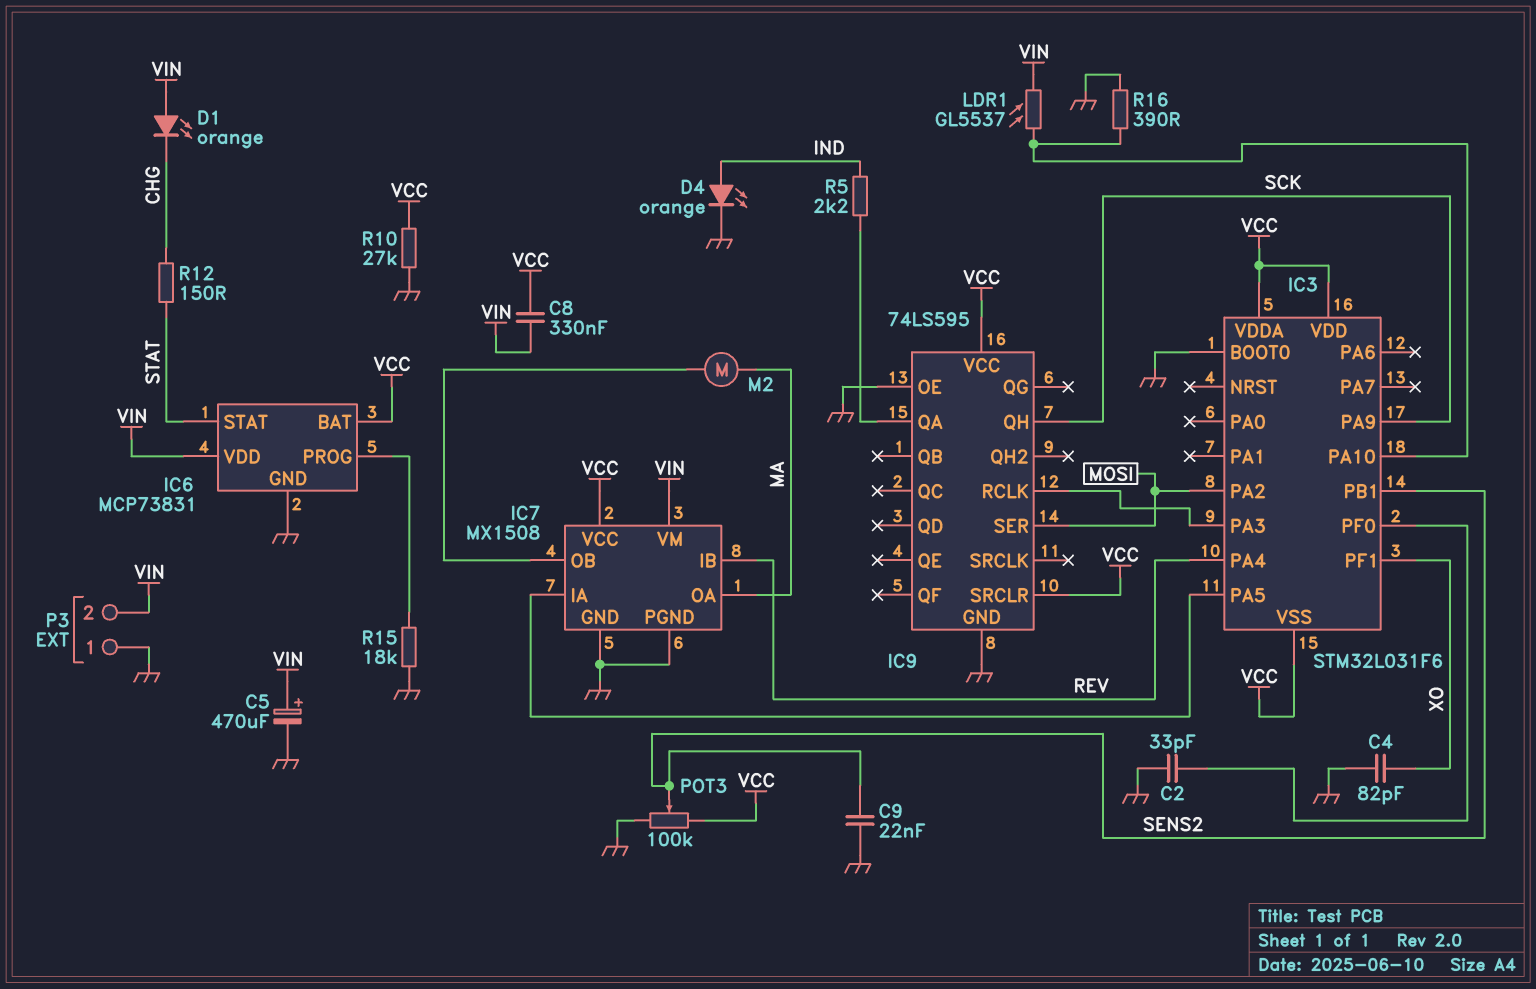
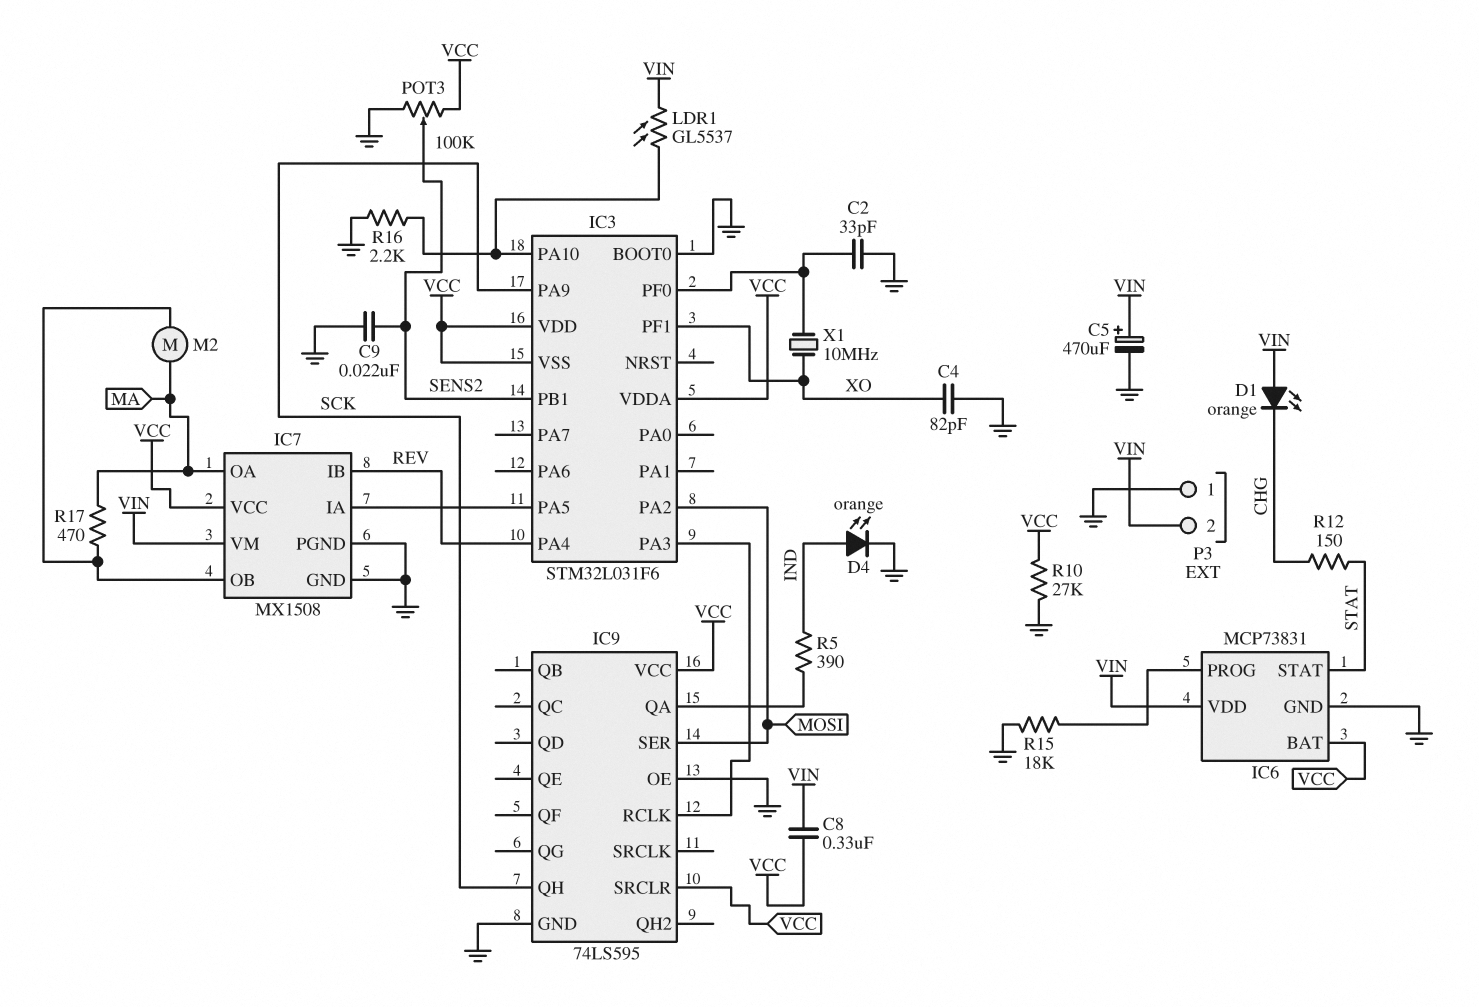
R5: 2.2k (IC9/QA, IND) -> 390 (IC9/QA, IND)
R16: 390 (GND, IC3/PA10) -> 2.2k (GND, IC3/PA10)
R17: none -> 470 (IC7/OB, MA)
X1: none -> 10MHz (IC3/PF0, XO)

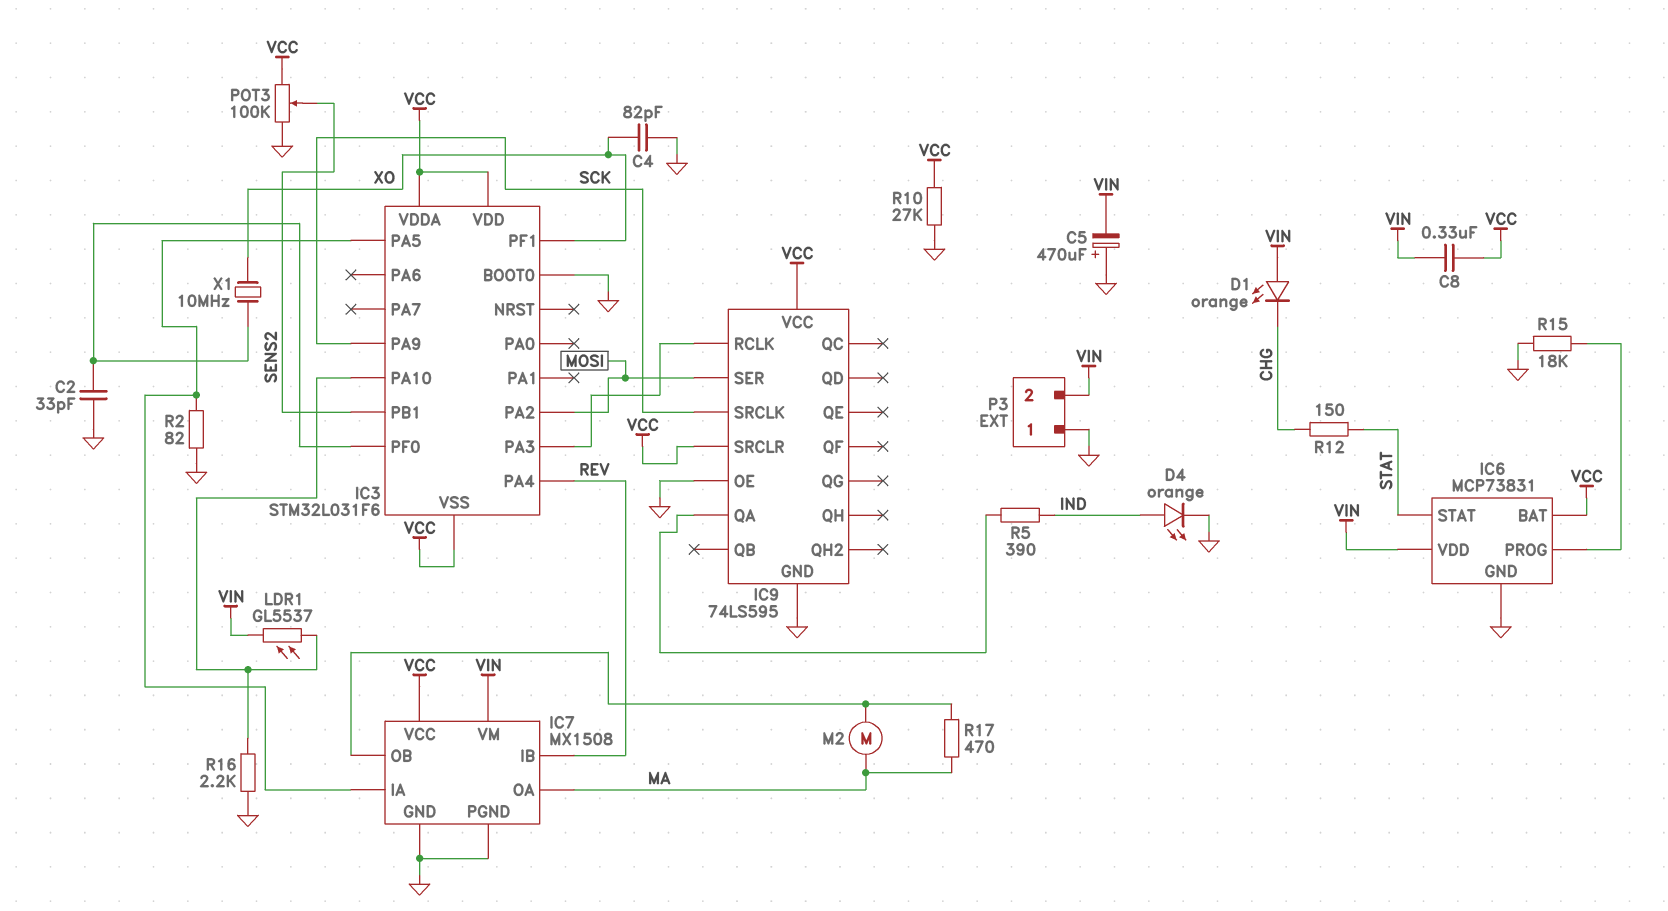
C5: 470uF (plus VIN, minus GND) -> 470uF (plus GND, minus VIN)
C9: 22nF (GND, SENS2) -> none
IC9 pin QH: SCK -> none
IC9 pin SRCLK: none -> SCK
R2: none -> 82 (GND, IC3/PA5)

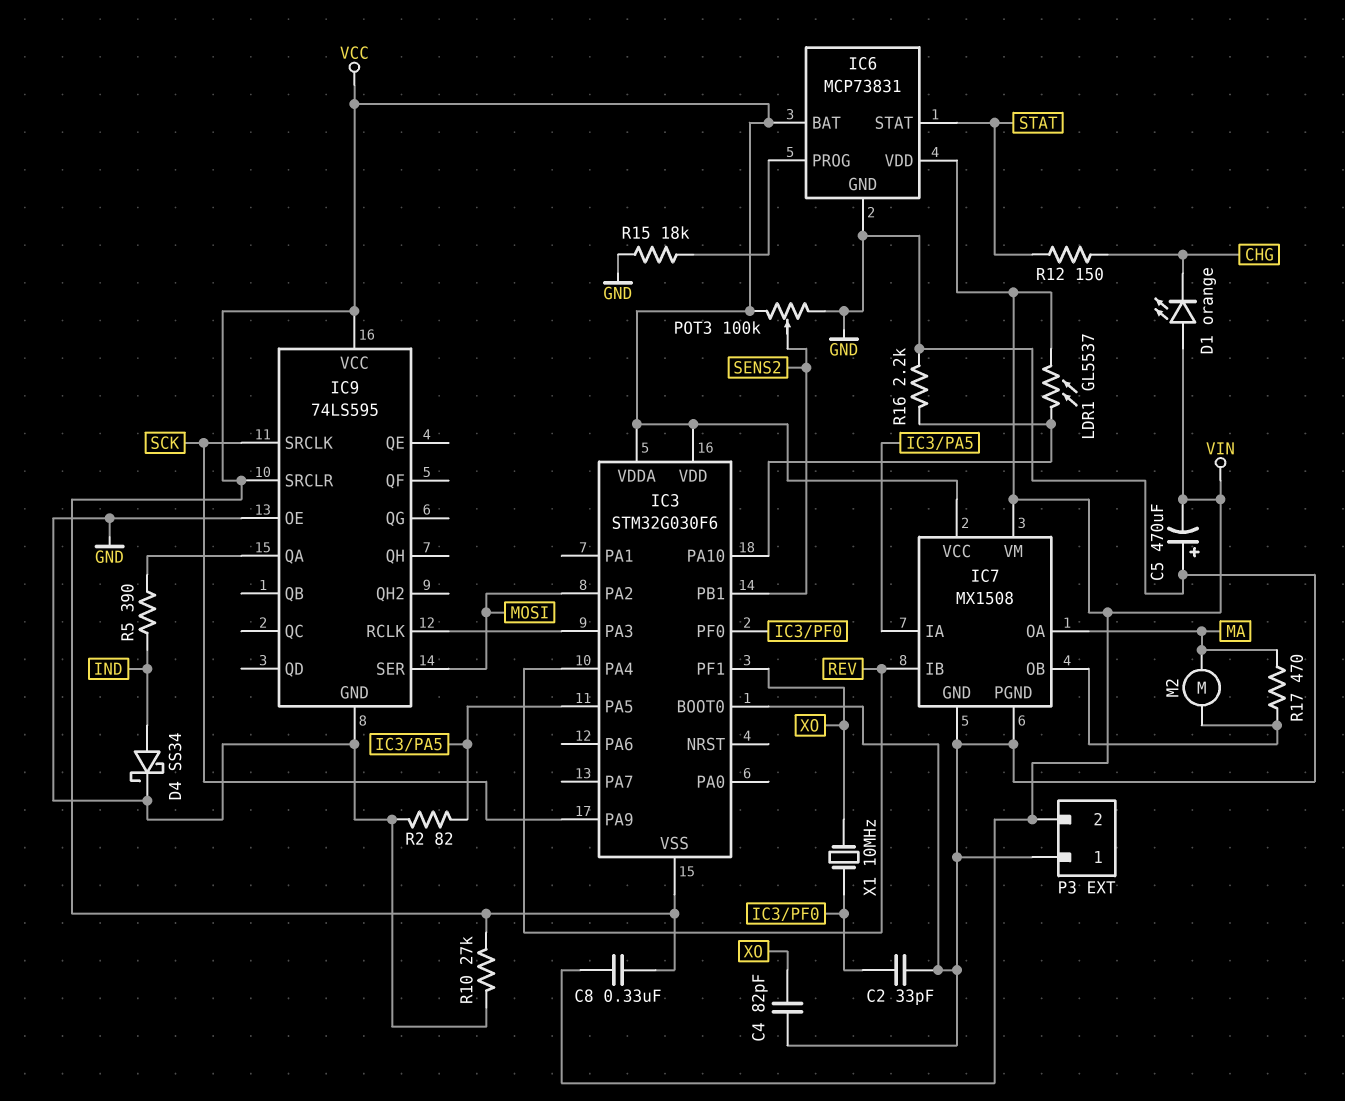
D4: LED orange (A IND, K GND) -> schottky SS34 (A IND, K GND)
IC3: STM32L031F6 -> STM32G030F6

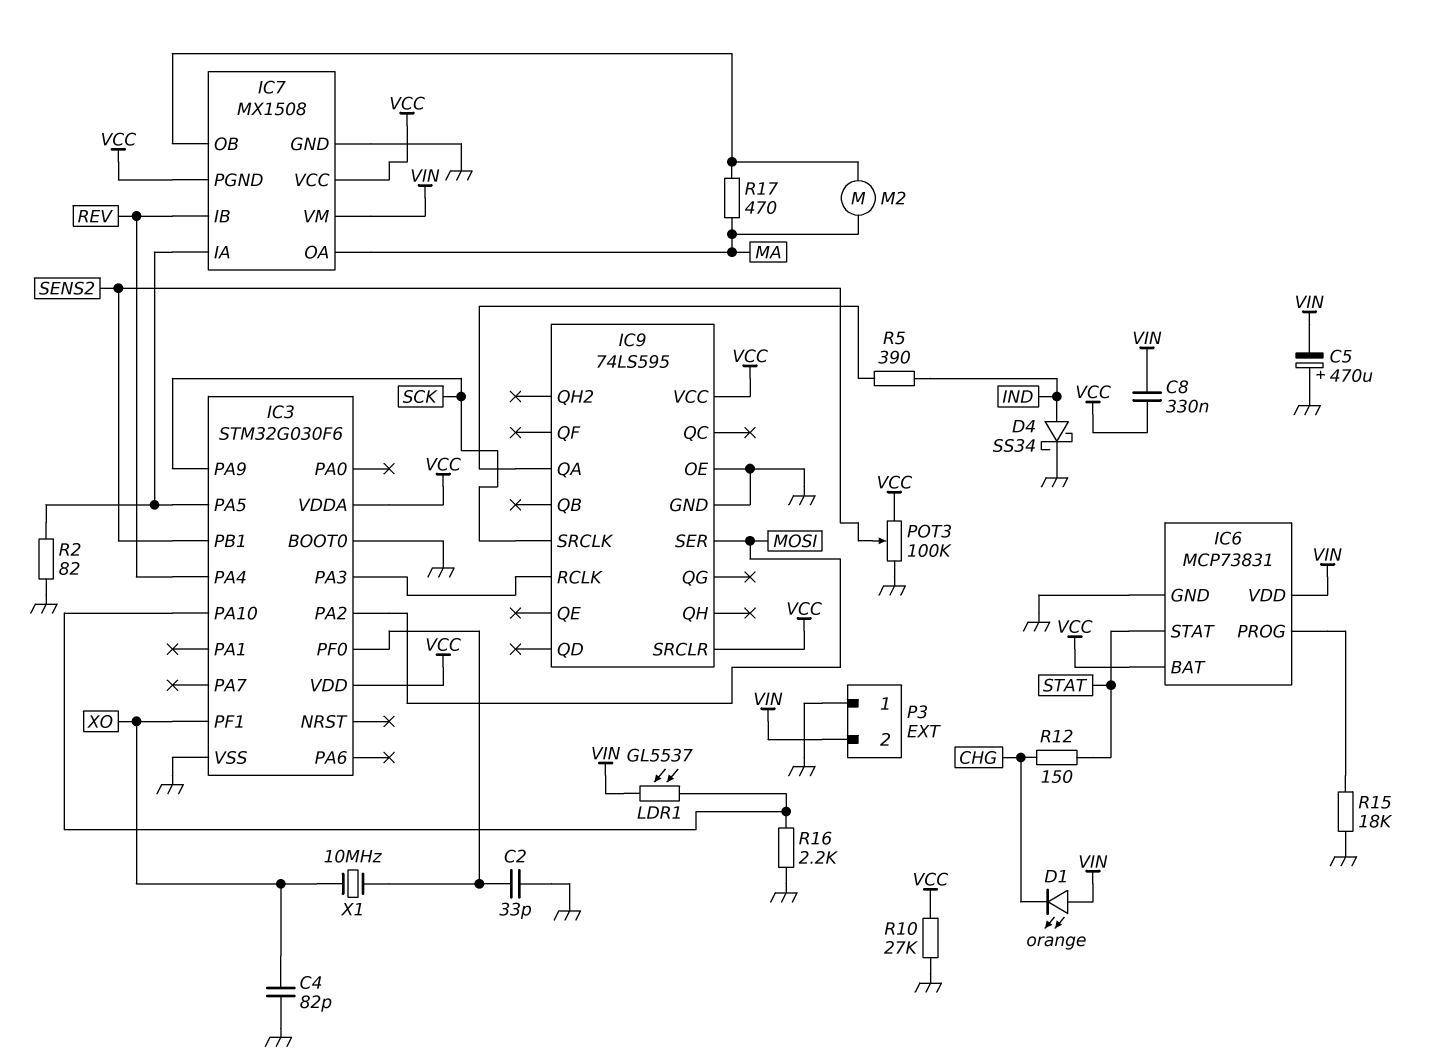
IC3 pin VSS: VCC -> GND
IC7 pin PGND: GND -> VCC

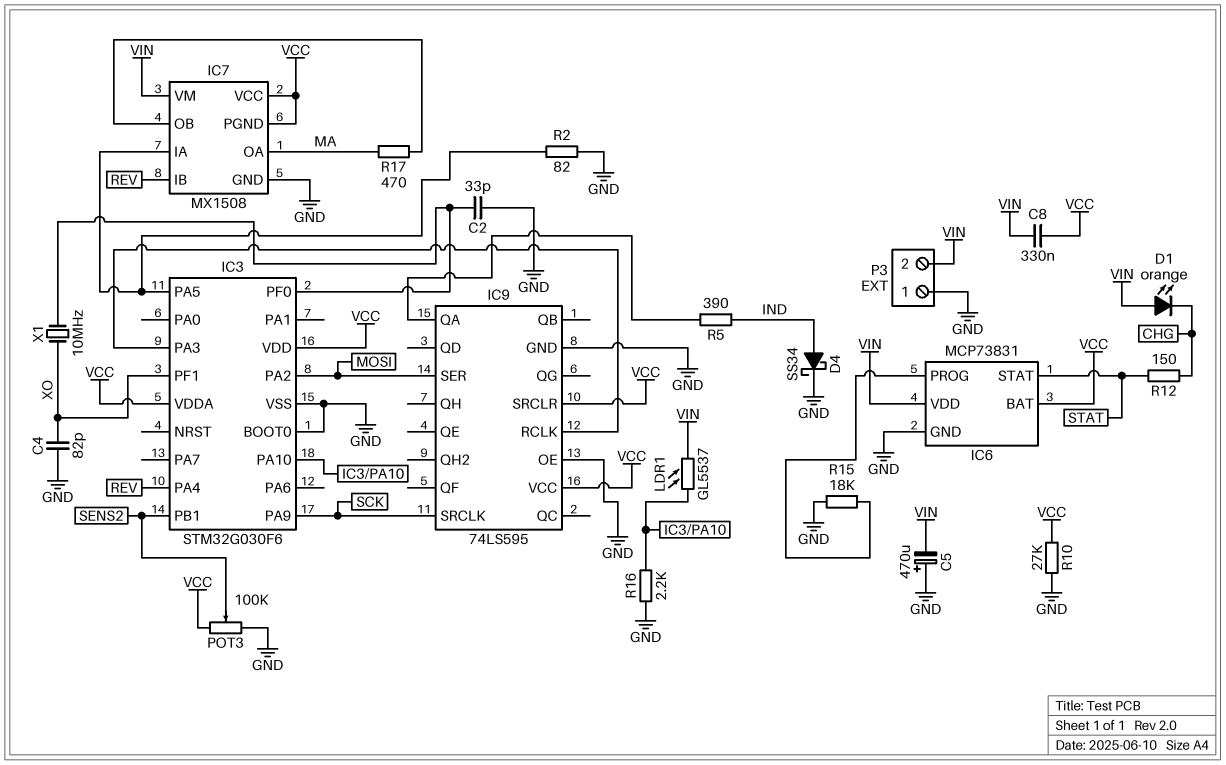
M2: motor (IC7/OB, MA) -> none

